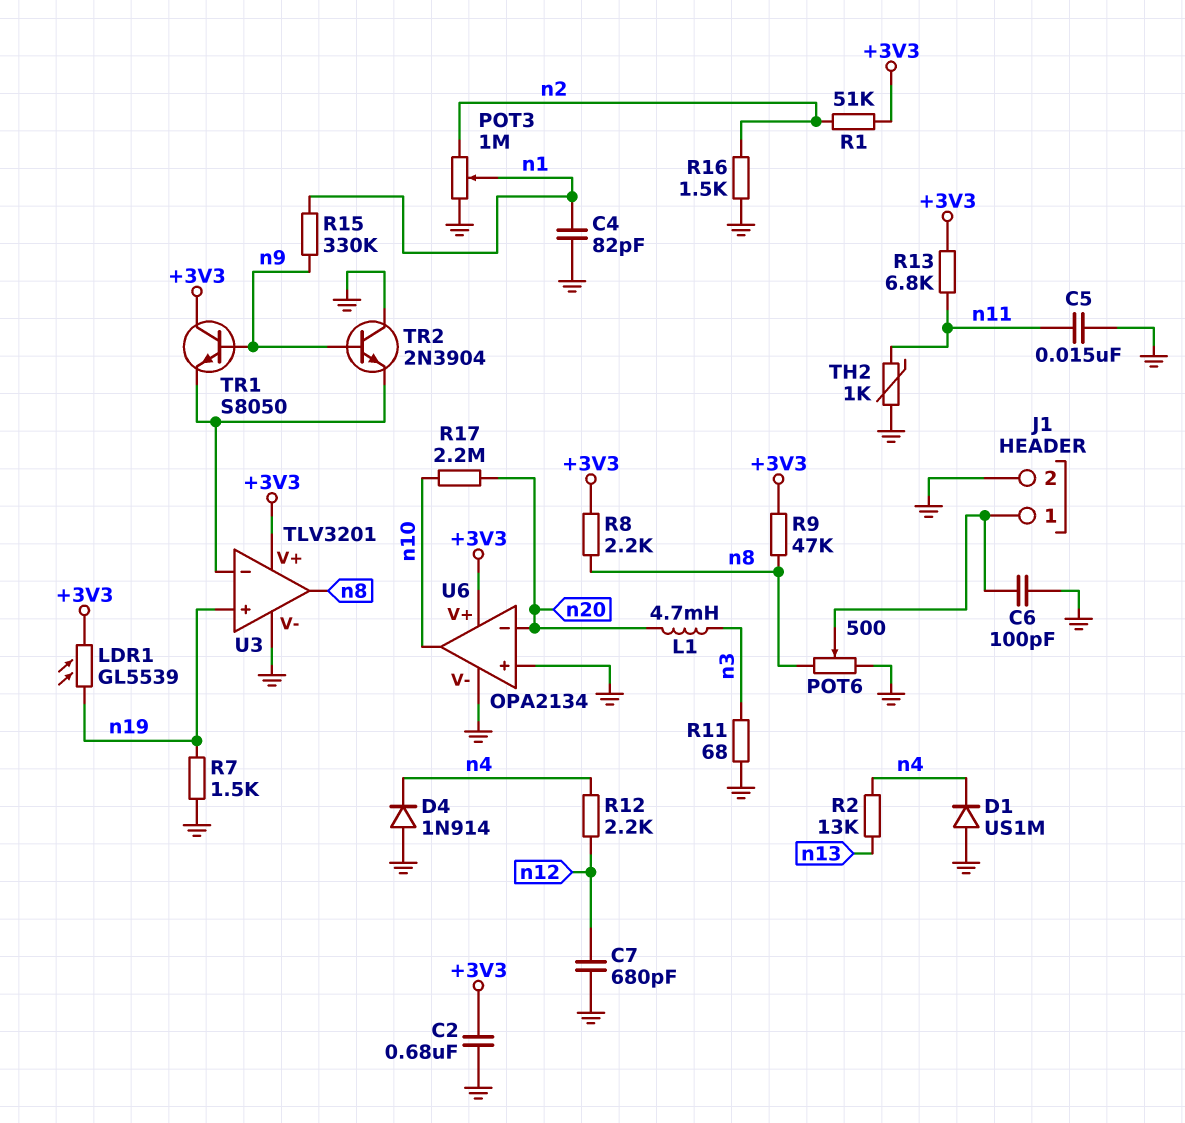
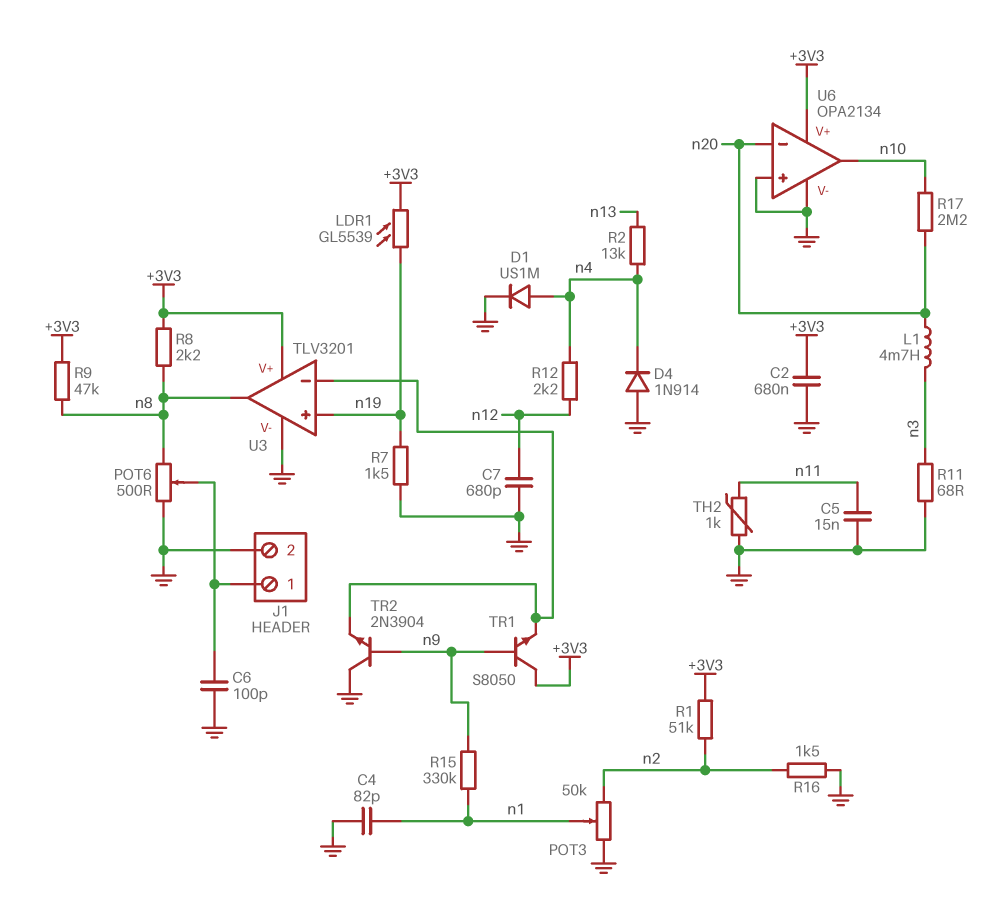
D1: diode US1M (A GND, K n4) -> diode US1M (A n4, K GND)
POT3: 1M (GND, n2, wiper n1) -> 50k (GND, n2, wiper n1)
R13: 6.8k (+3V3, n11) -> none

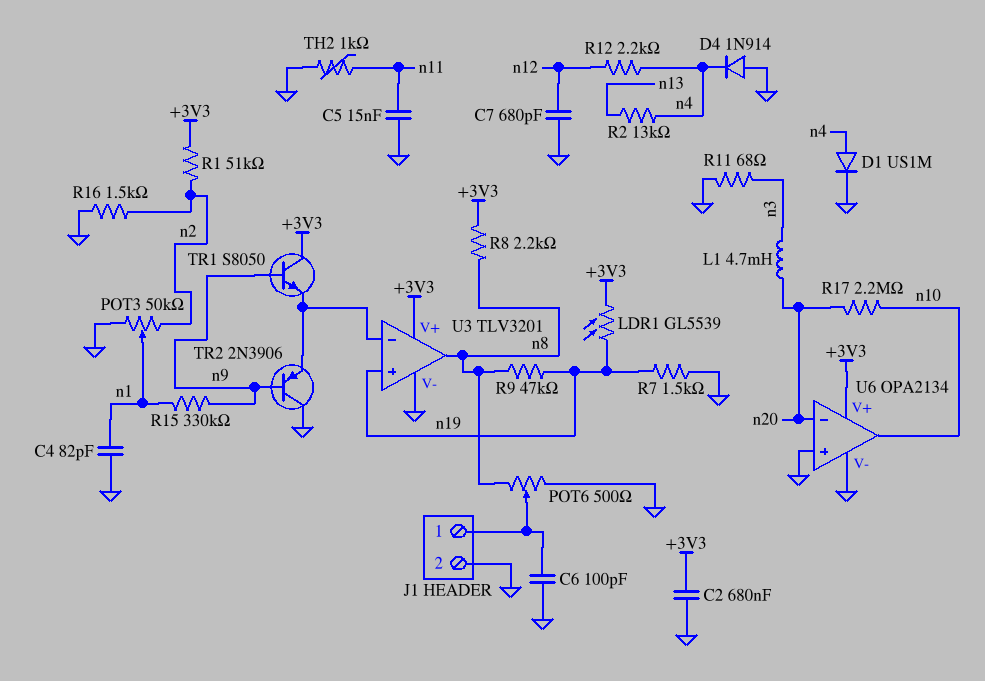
R9: 47k (+3V3, n8) -> 47k (n8, n19)
TR2: NPN 2N3904 (B n9, C GND, E U3/in-) -> PNP 2N3906 (B n9, C GND, E U3/in-)

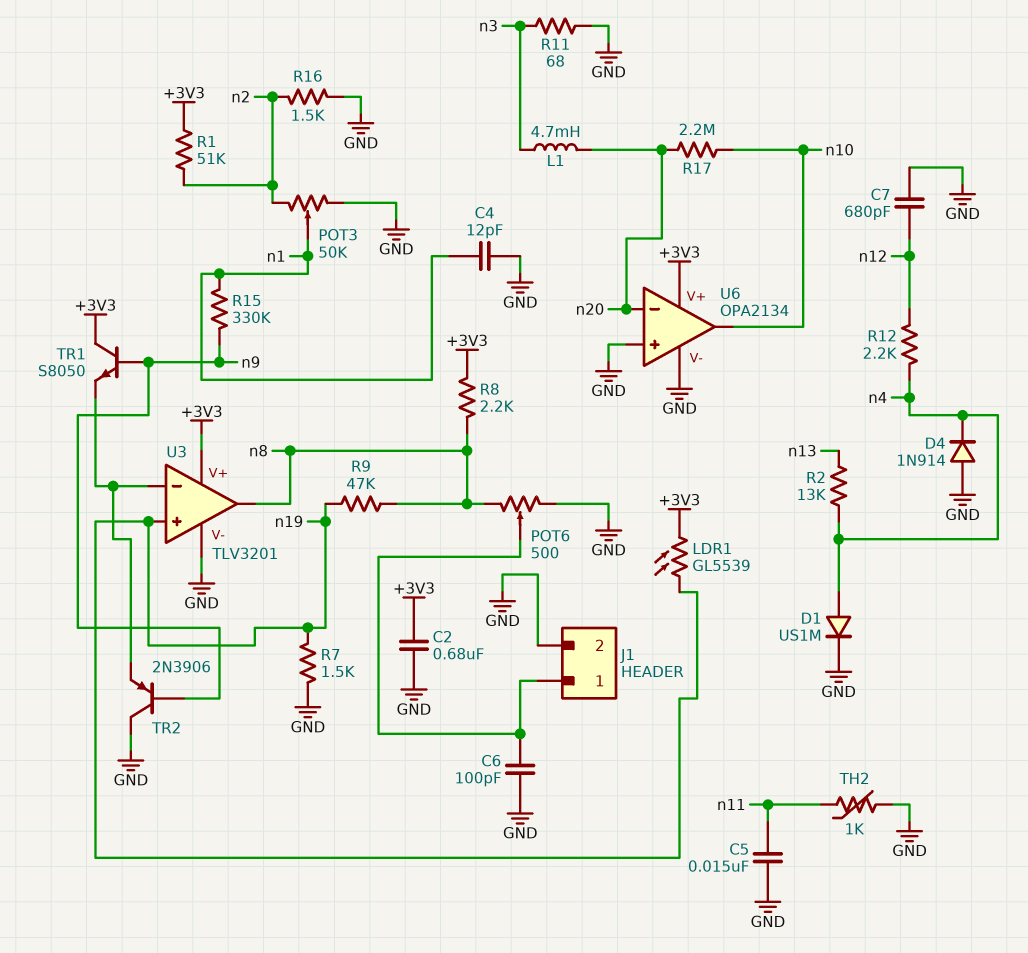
C4: 82pF (GND, n1) -> 12pF (GND, n1)

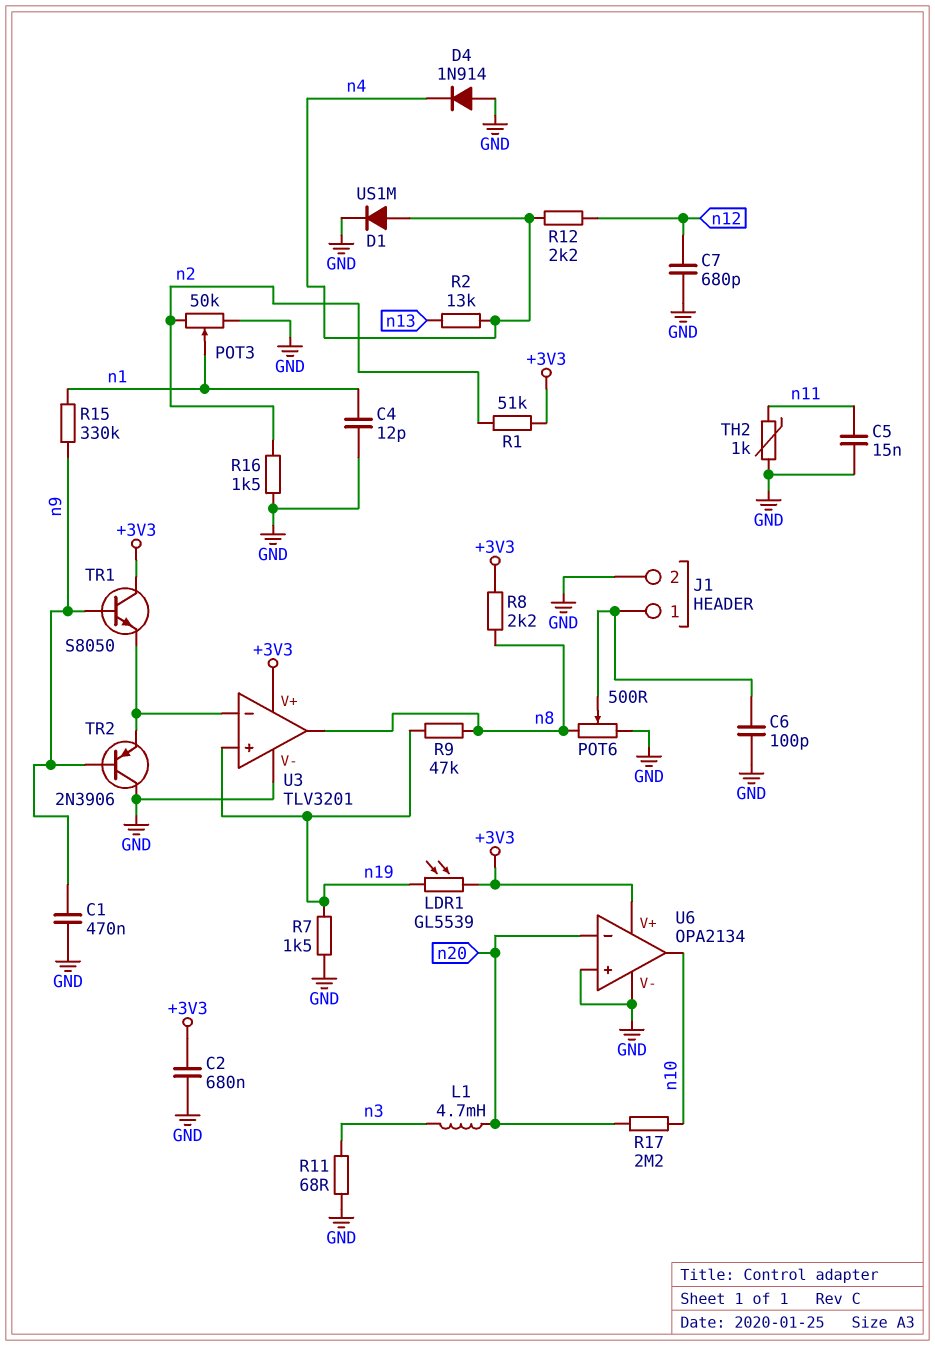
C1: none -> 470nF (GND, n9)

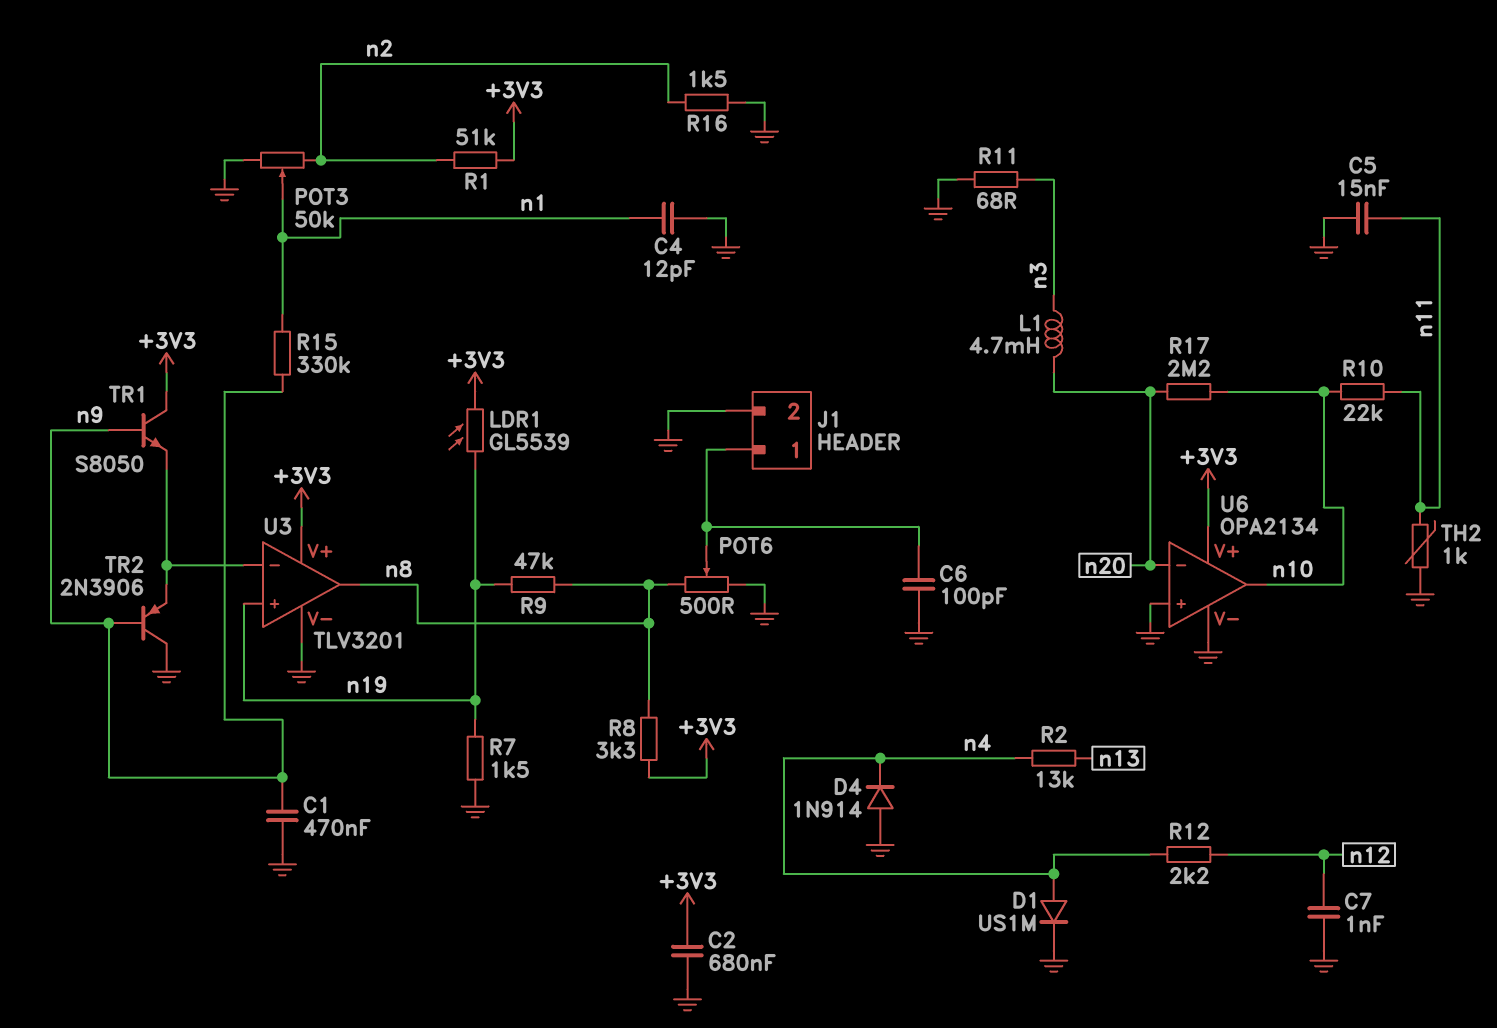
C7: 680pF (GND, n12) -> 1nF (GND, n12)
R8: 2.2k (+3V3, n8) -> 3.3k (+3V3, n8)
R10: none -> 22k (n10, n11)

